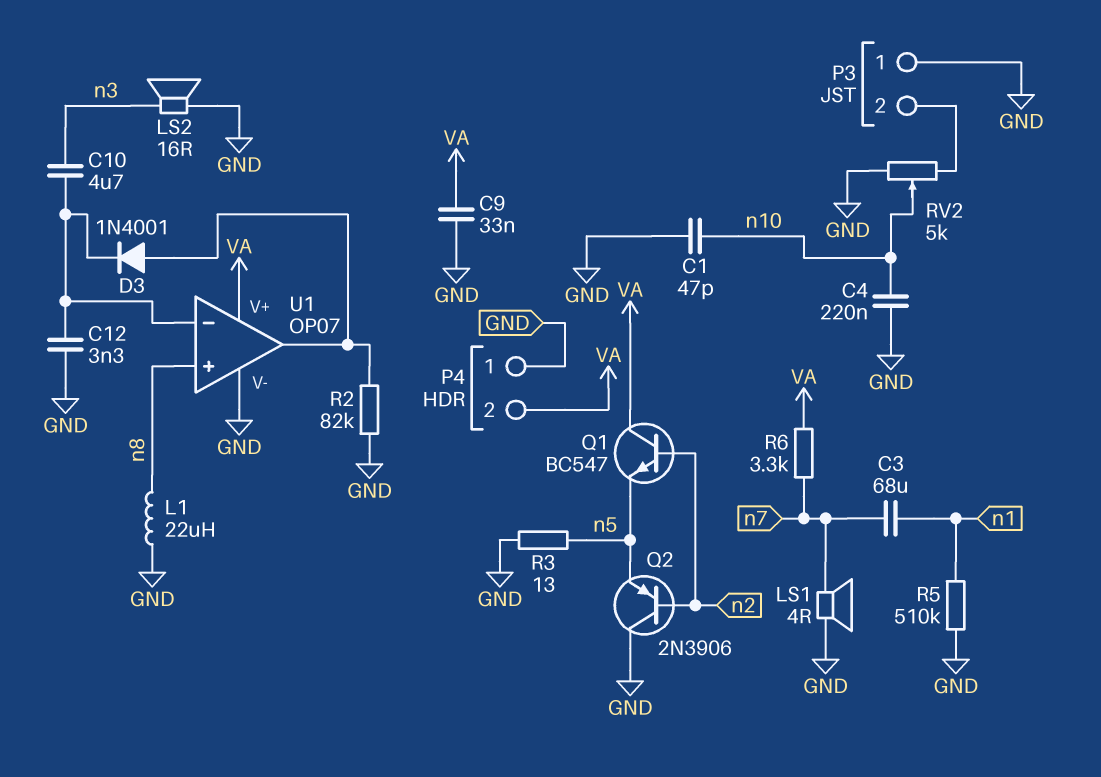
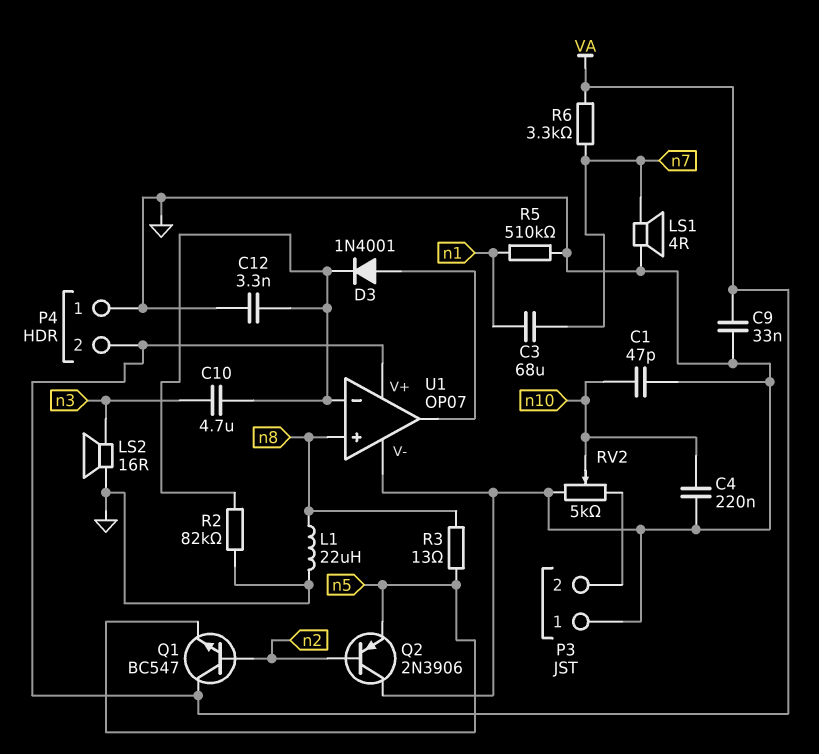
R2: 82k (GND, U1/out) -> 82k (GND, U1/in-)
R3: 13 (GND, n5) -> 13 (n5, n8)

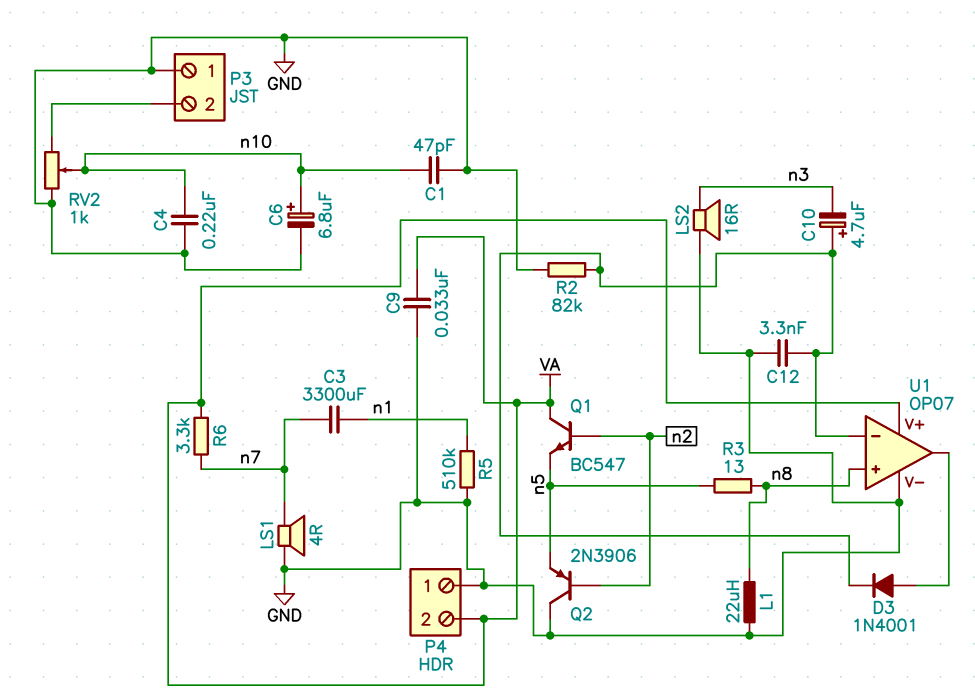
C3: 68uF (n1, n7) -> 3300uF (n1, n7)
C6: none -> 6.8uF (plus n10, minus GND)
C10: 4.7uF (U1/in-, n3) -> 4.7uF (plus U1/in-, minus n3)
RV2: 5k (GND, P3/2, wiper n10) -> 1k (GND, P3/2, wiper n10)

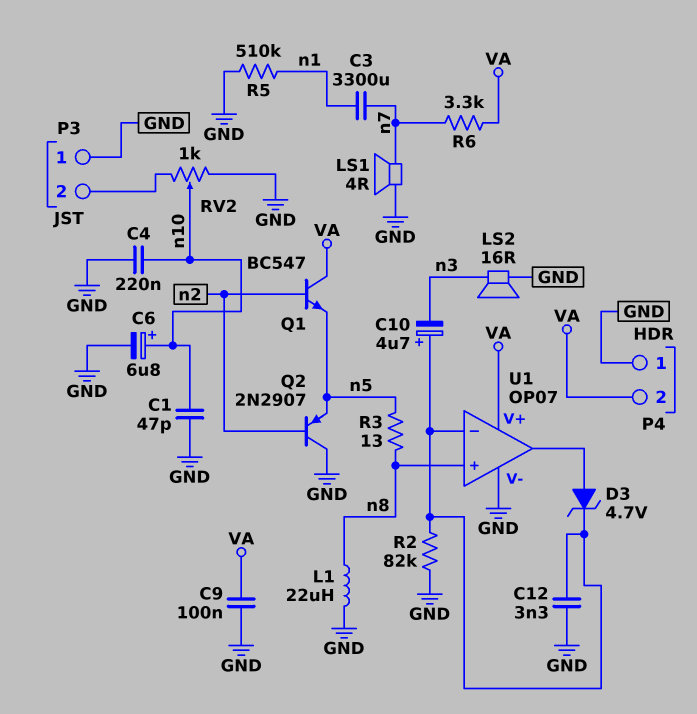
C9: 33nF (GND, VA) -> 100nF (GND, VA)
D3: diode 1N4001 (A U1/out, K U1/in-) -> zener 4.7V (A U1/out, K U1/in-)
Q2: PNP 2N3906 (B n2, C GND, E n5) -> PNP 2N2907 (B n2, C GND, E n5)

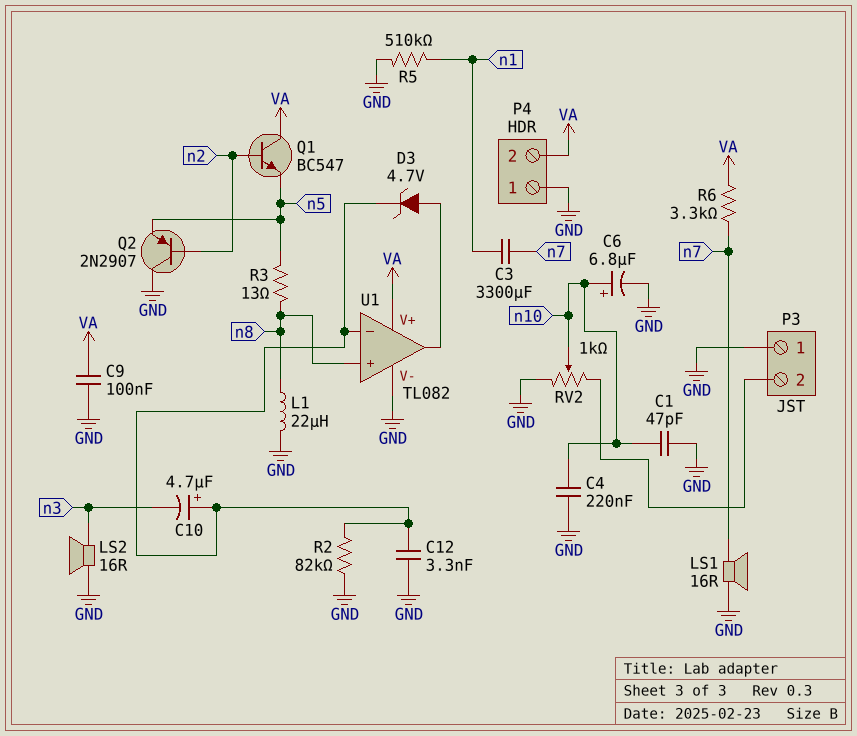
LS1: speaker 4R (GND, n7) -> speaker 16R (GND, n7)
U1: OP07 -> TL082

